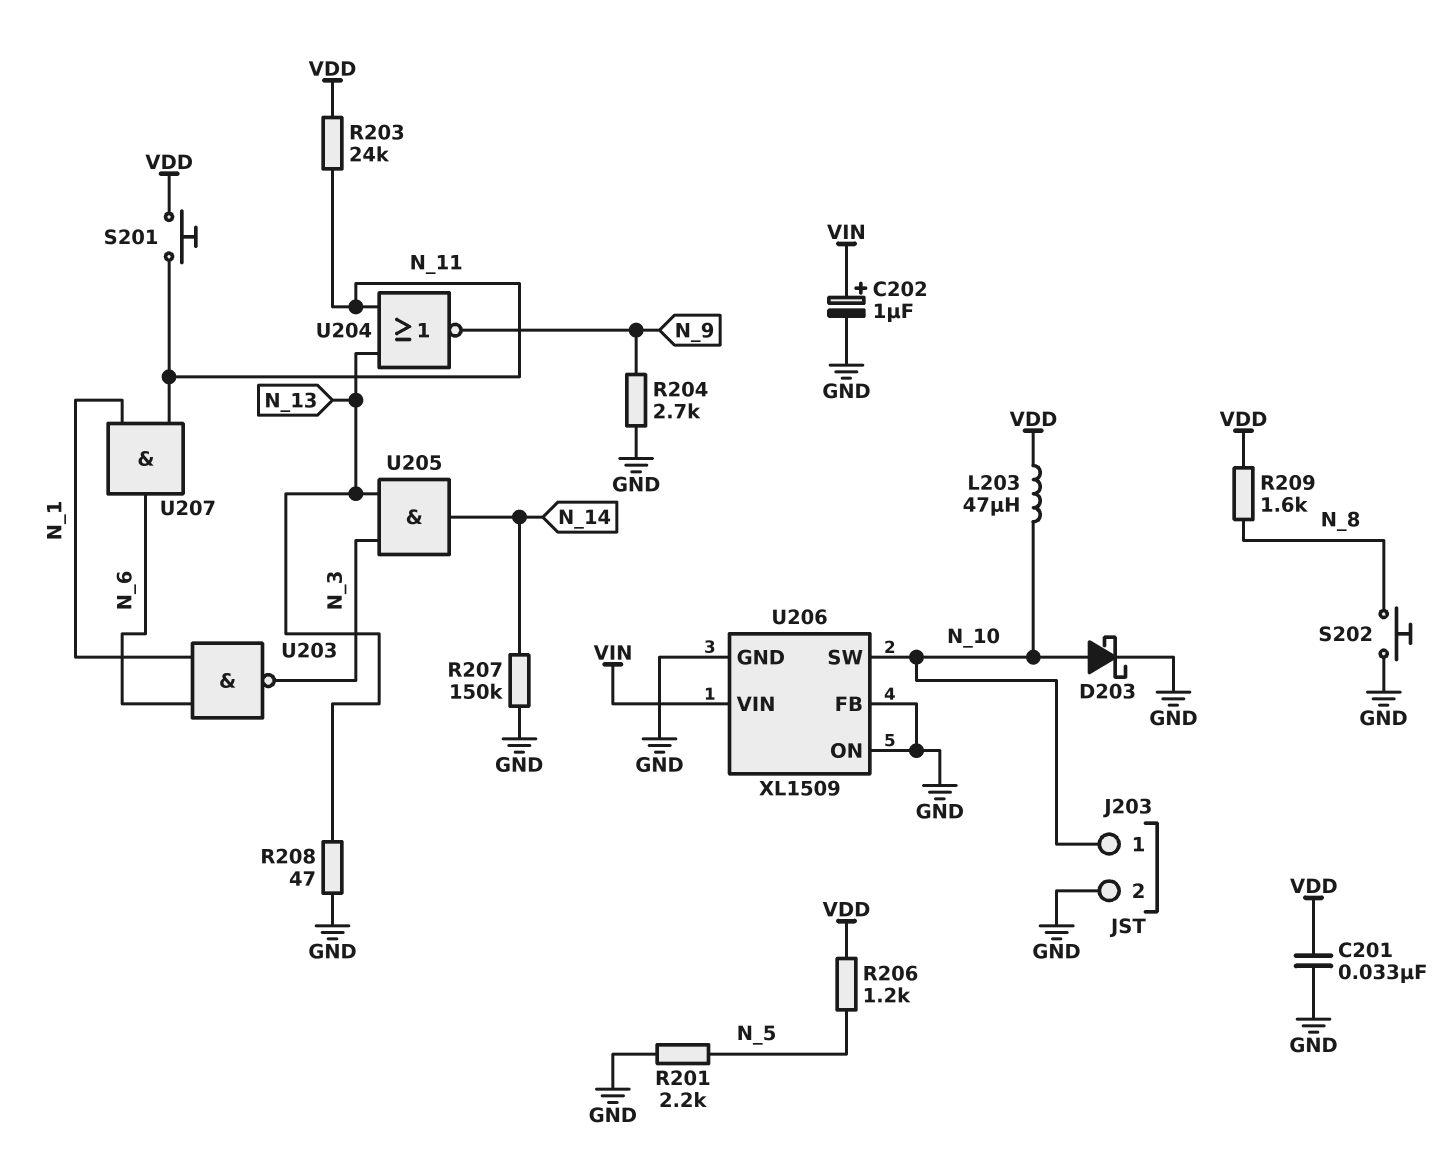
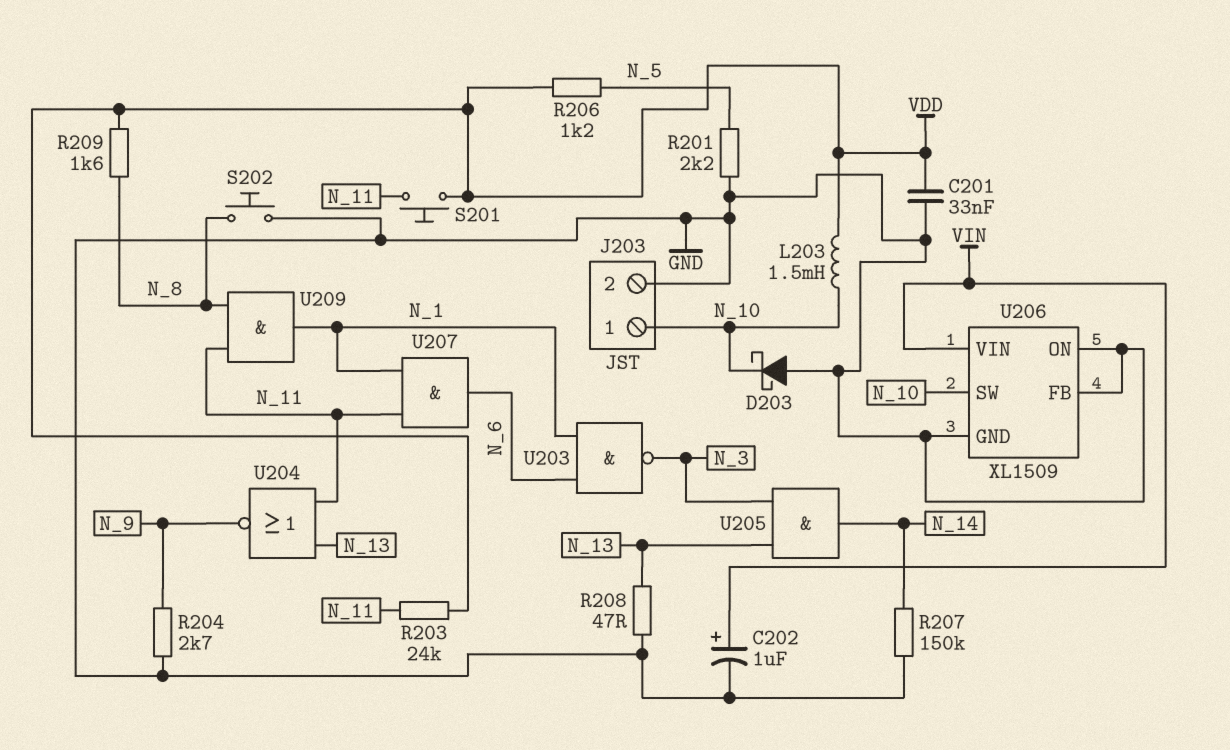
D203: schottky (A N_10, K GND) -> schottky (A GND, K N_10)
L203: 47uH (N_10, VDD) -> 1.5mH (N_10, VDD)
U209: none -> AND (in N_8, in N_11, out N_1)

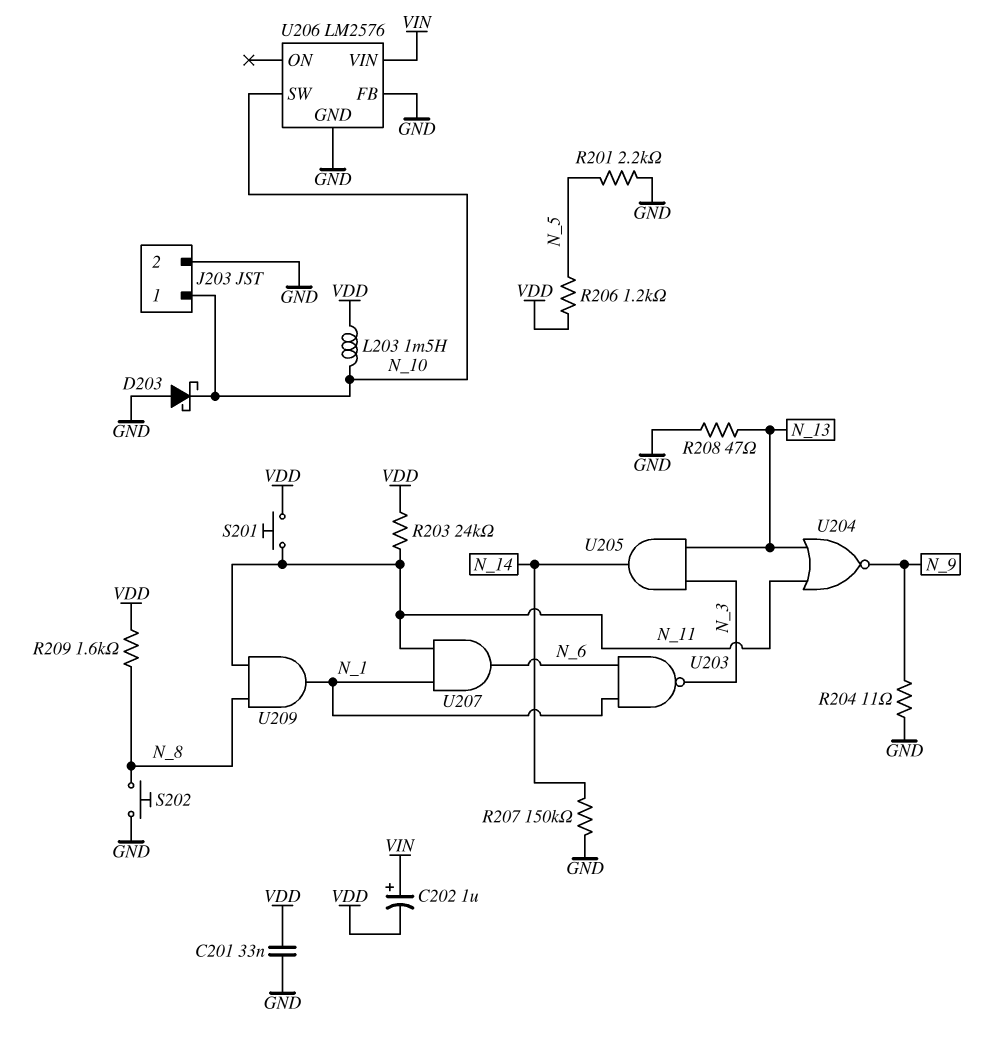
C202: 1uF (plus VIN, minus GND) -> 1uF (plus VIN, minus VDD)
R204: 2.7k (GND, N_9) -> 11 (GND, N_9)
U206: XL1509 -> LM2576
U206 pin ON: GND -> none

